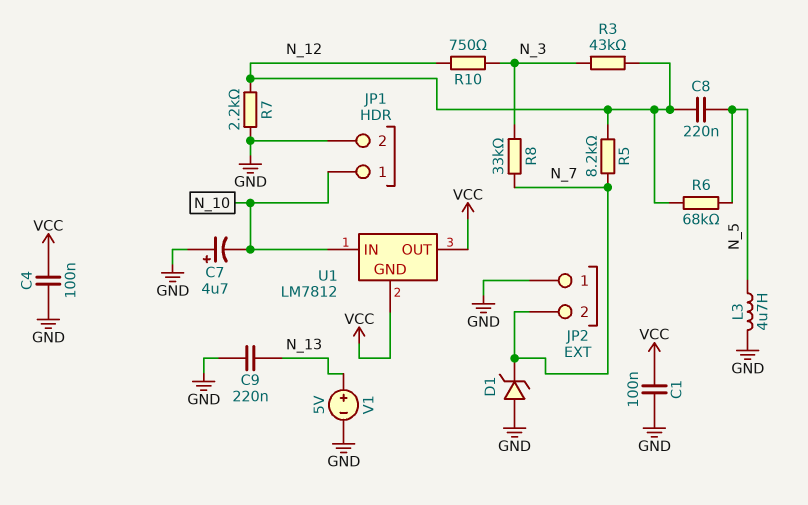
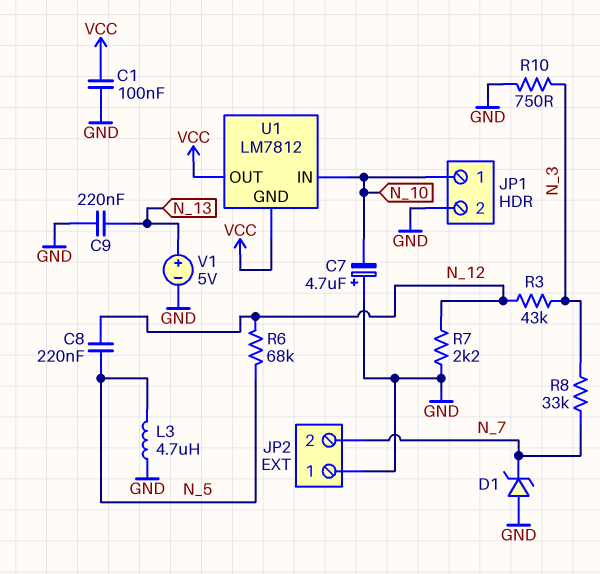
C4: 100nF (GND, VCC) -> none
R5: 8.2k (N_7, N_12) -> none
R10: 750 (N_3, N_12) -> 750 (GND, N_3)

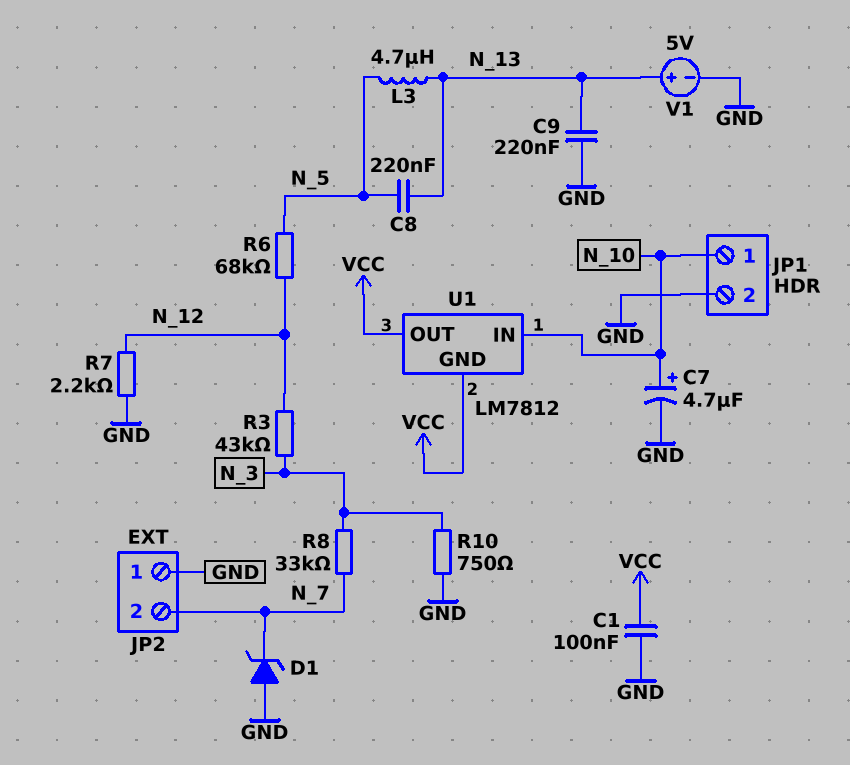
C7: 4.7uF (plus GND, minus N_10) -> 4.7uF (plus N_10, minus GND)
C8: 220nF (N_5, N_12) -> 220nF (N_5, N_13)
L3: 4.7uH (GND, N_5) -> 4.7uH (N_5, N_13)

